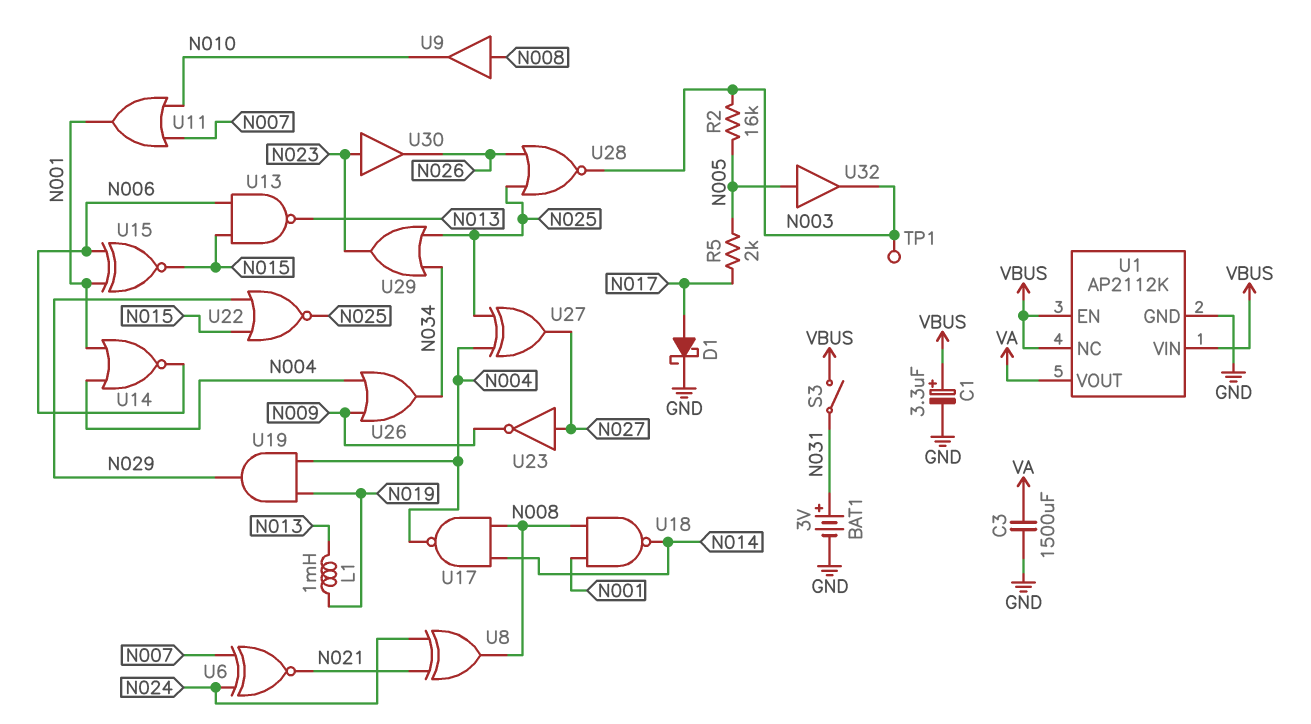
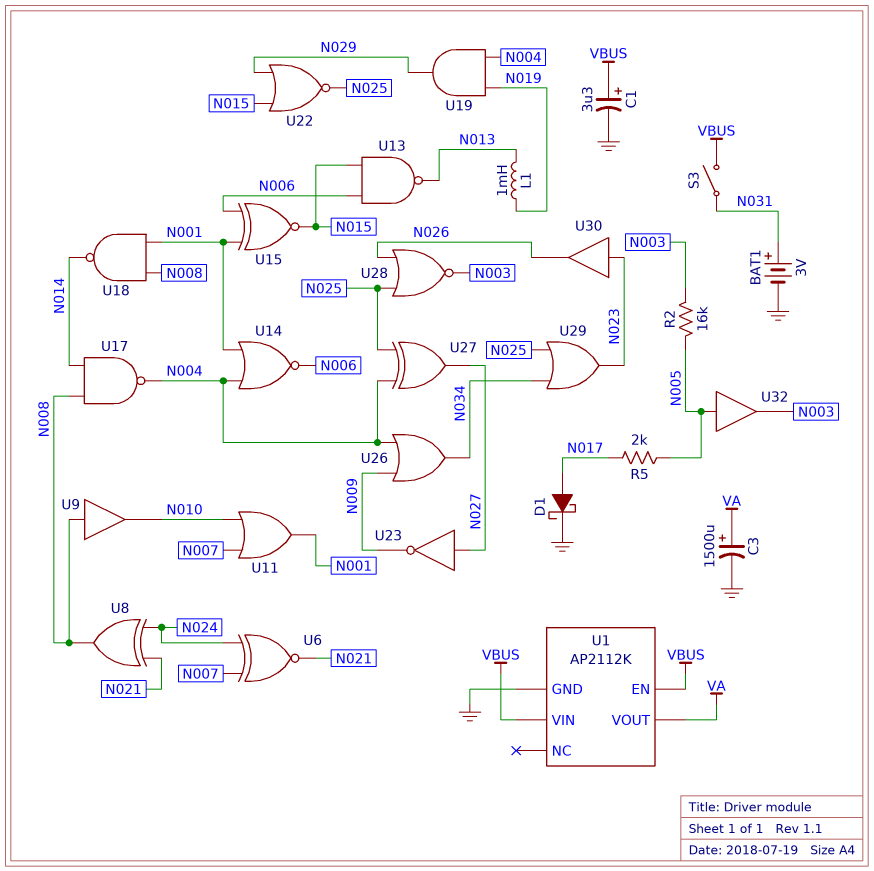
C3: 1500uF (GND, VA) -> 1500uF (plus VA, minus GND)
TP1: test point (N003) -> none
U1 pin NC: VBUS -> none

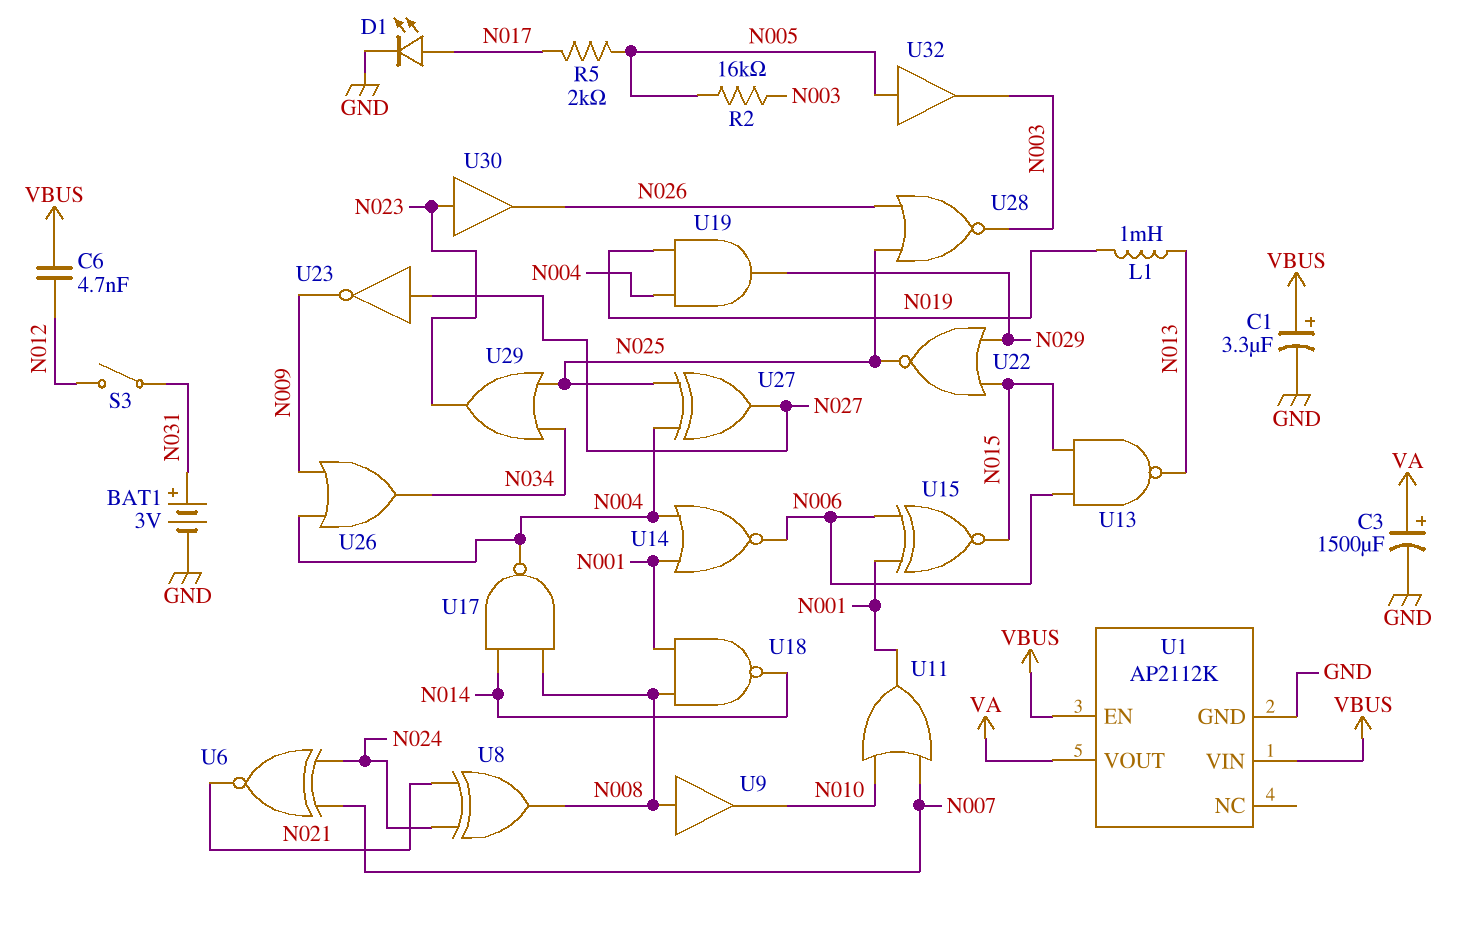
C6: none -> 4.7nF (N012, VBUS)
D1: schottky (A N017, K GND) -> LED (A N017, K GND)
S3: switch (N031, VBUS) -> switch (N012, N031)

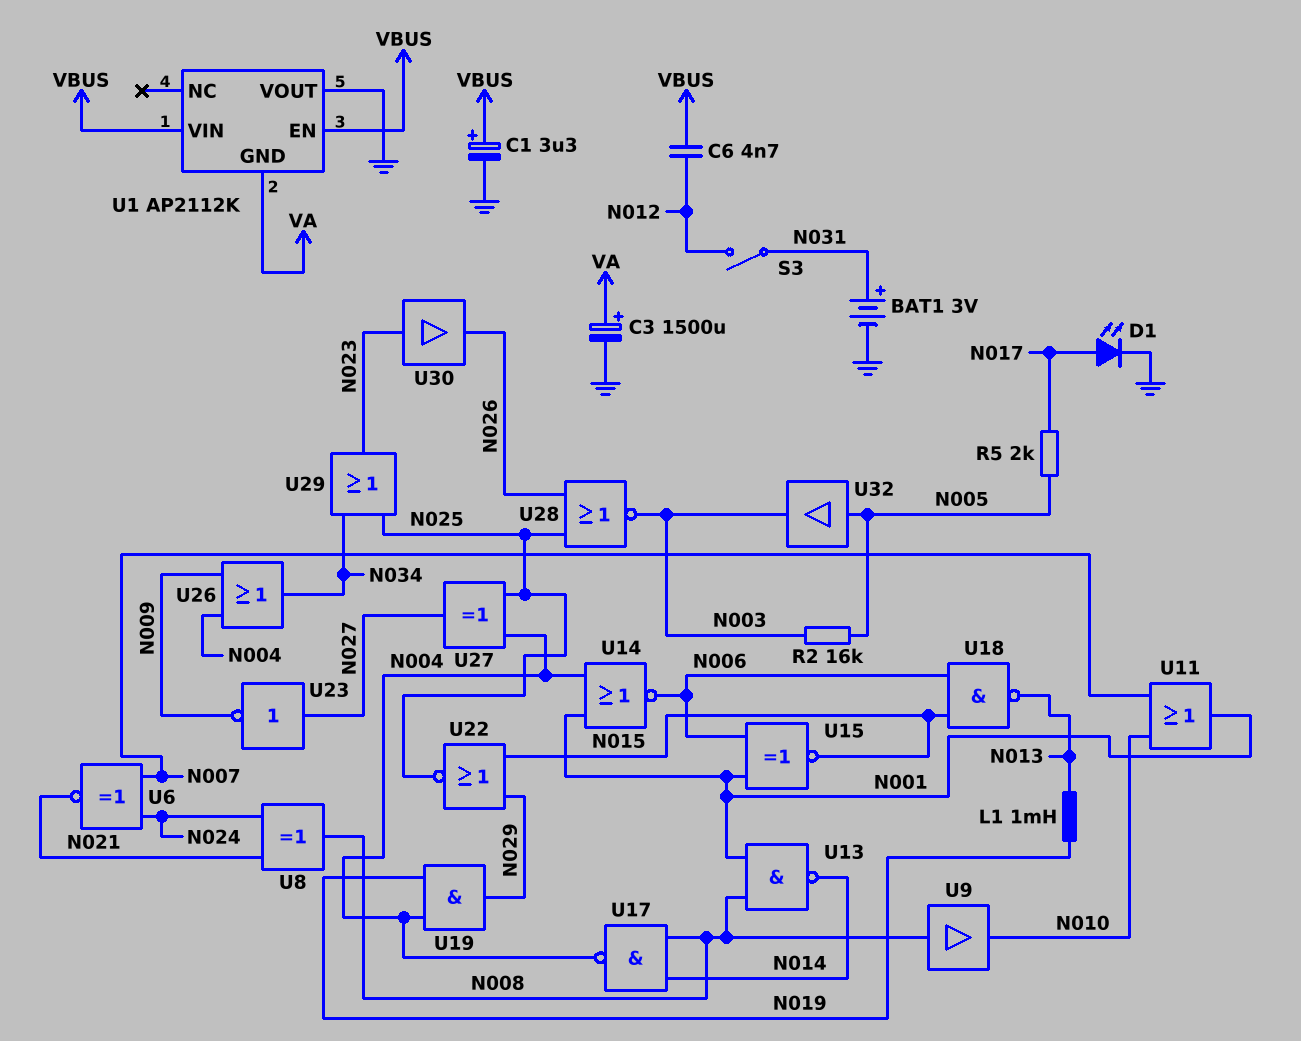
U1 pin GND: GND -> VA
U1 pin VOUT: VA -> GND
U13: NAND (in N006, in N015, out N013) -> NAND (in N001, in N008, out N014)
U18: NAND (in N001, in N008, out N014) -> NAND (in N006, in N015, out N013)

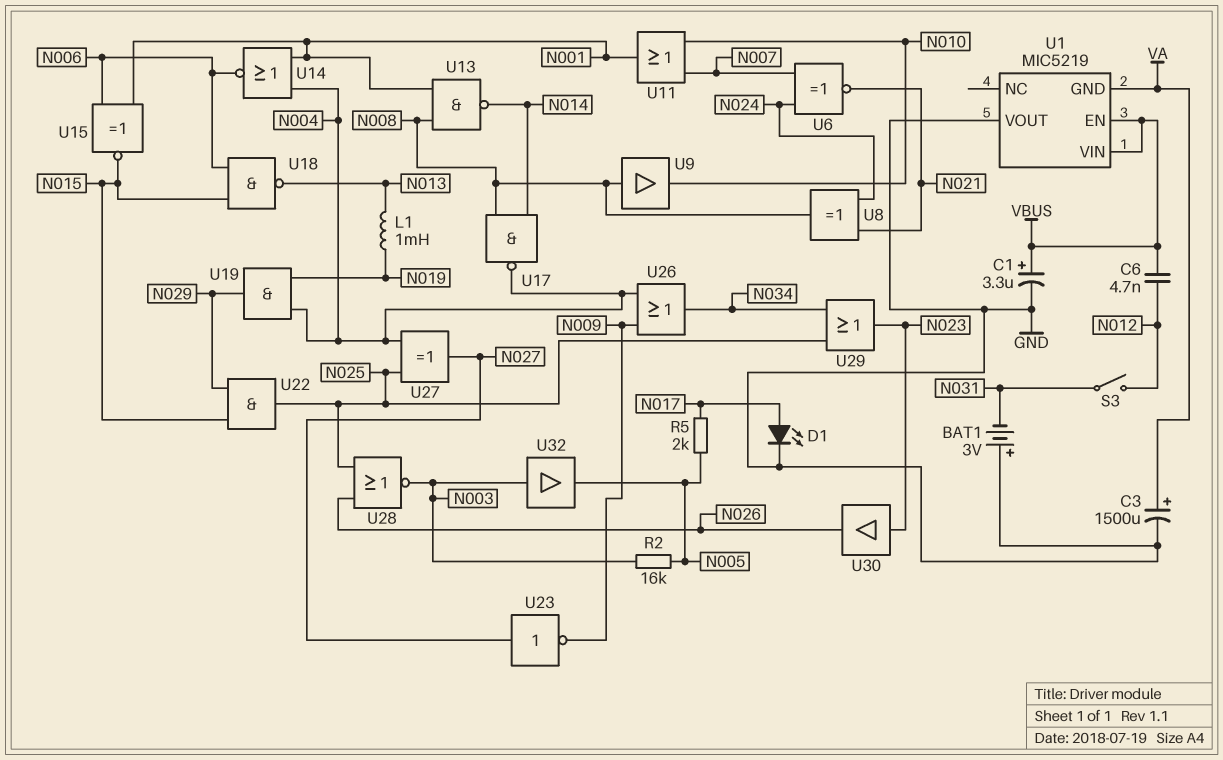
BAT1: 3V (plus N031, minus GND) -> 3V (plus GND, minus N031)
U1: AP2112K -> MIC5219
U22: NOR (in N015, in N029, out N025) -> AND (in N015, in N029, out N025)
U32: buffer (in N005, out N003) -> buffer (in N003, out N005)

